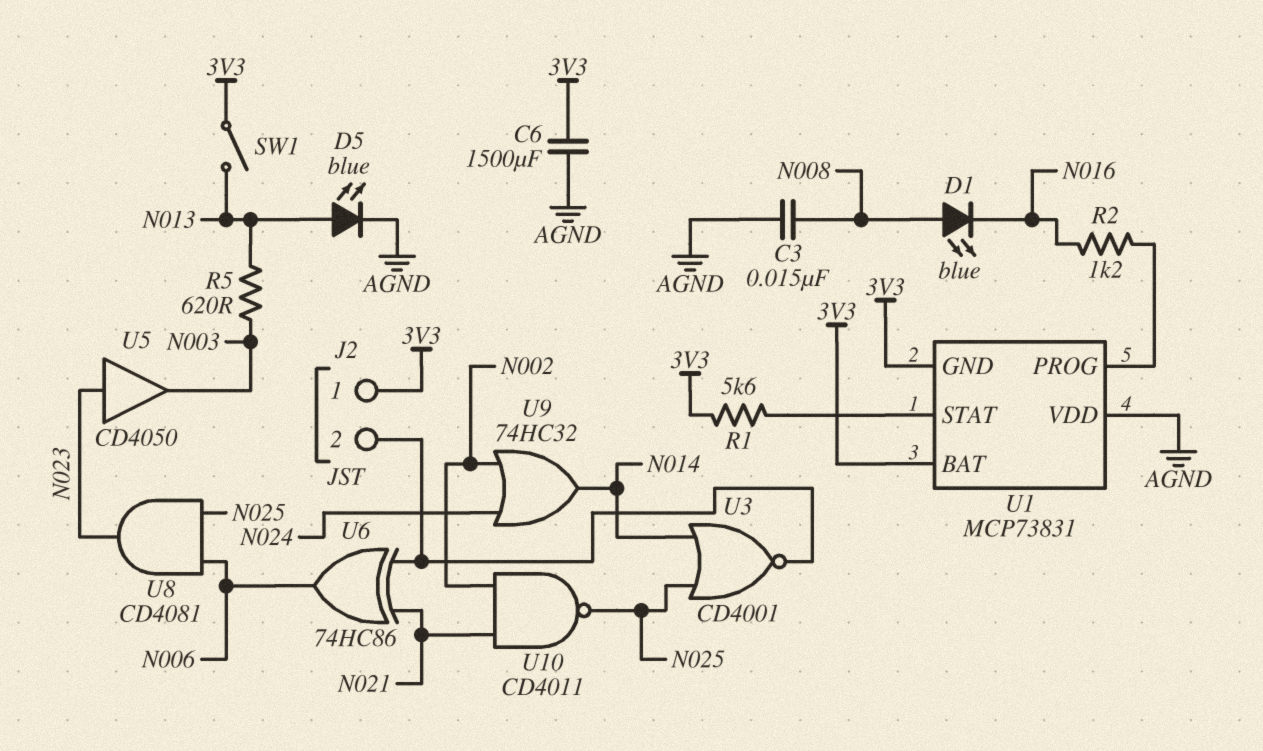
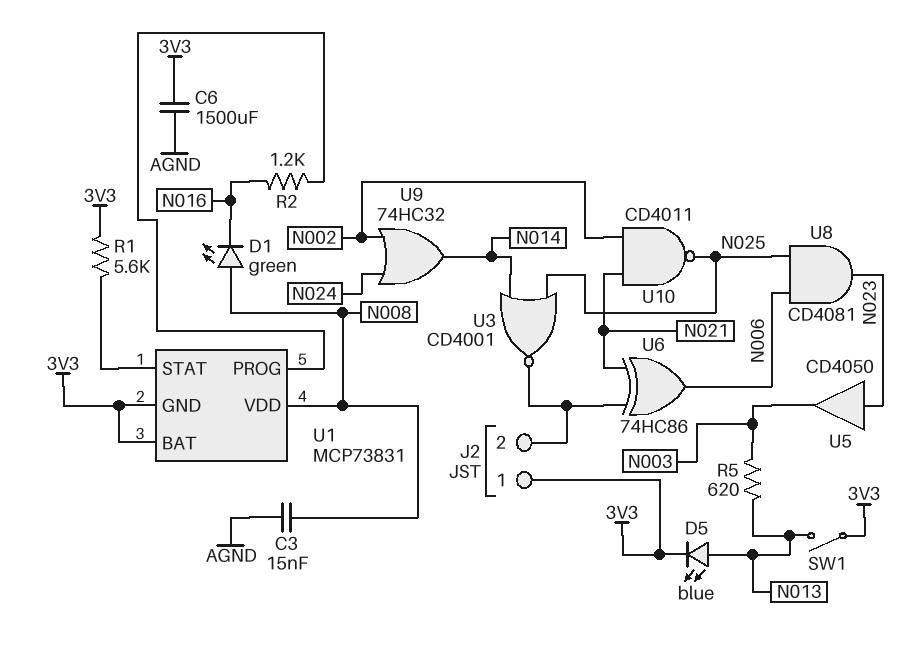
D1: LED blue (A N008, K N016) -> LED green (A N008, K N016)
D5: LED blue (A N013, K AGND) -> LED blue (A N013, K 3V3)
U1 pin VDD: AGND -> N008

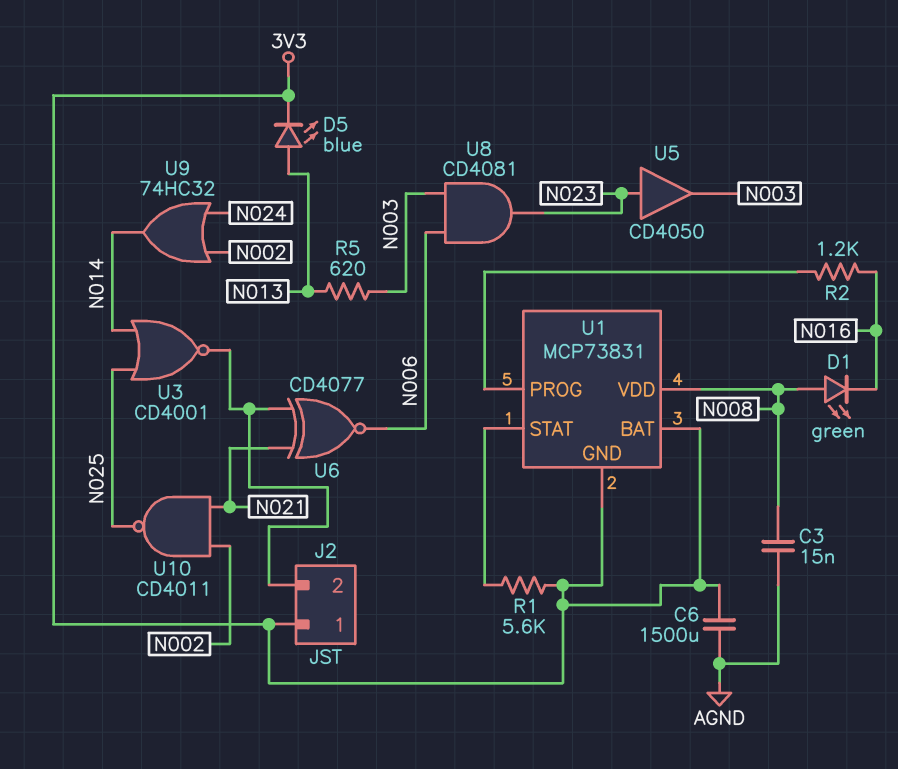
SW1: switch (3V3, N013) -> none
U6: XOR 74HC86 (in J2/2, in N021, out N006) -> XNOR CD4077 (in J2/2, in N021, out N006)
U8: AND CD4081 (in N006, in N025, out N023) -> AND CD4081 (in N003, in N006, out N023)

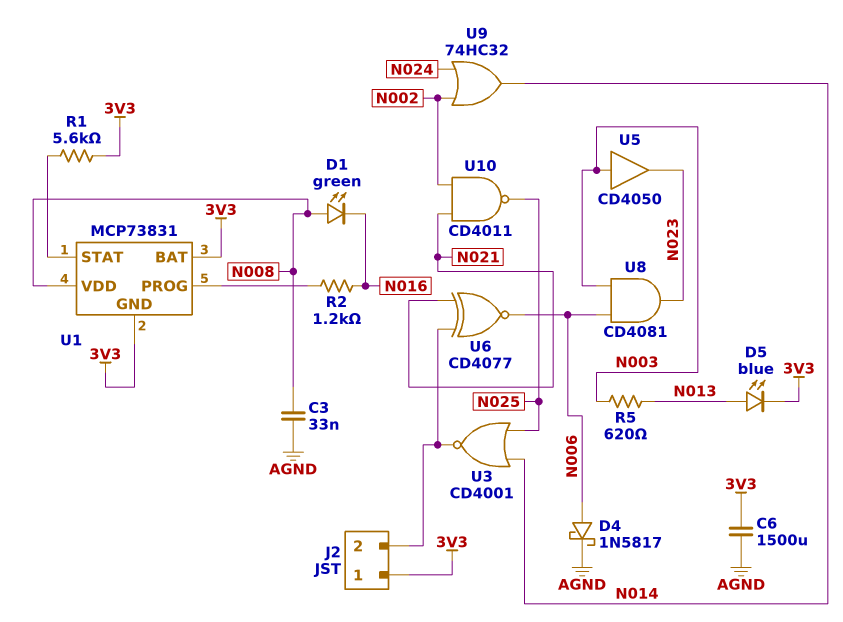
C3: 15nF (AGND, N008) -> 33nF (AGND, N008)
D4: none -> schottky 1N5817 (A N006, K AGND)
U5: buffer CD4050 (in N023, out N003) -> buffer CD4050 (in N003, out N023)

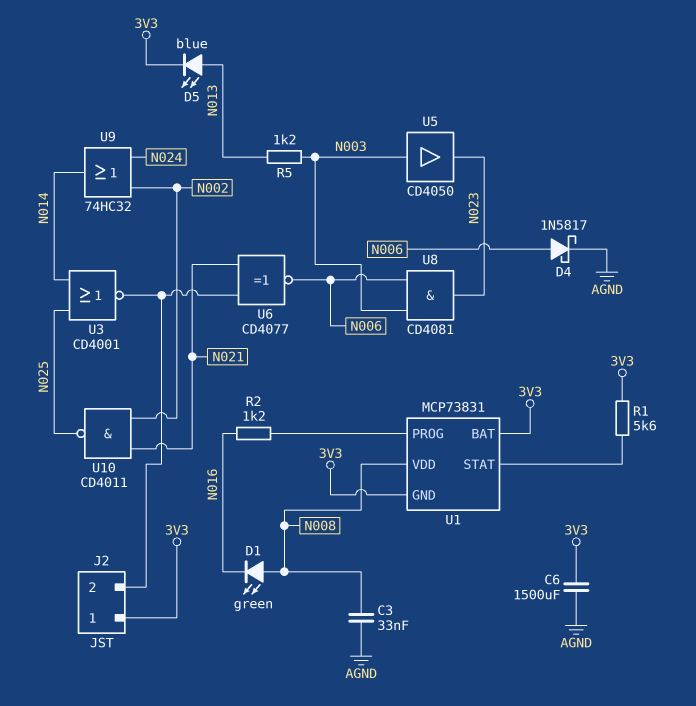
R5: 620 (N003, N013) -> 1.2k (N003, N013)

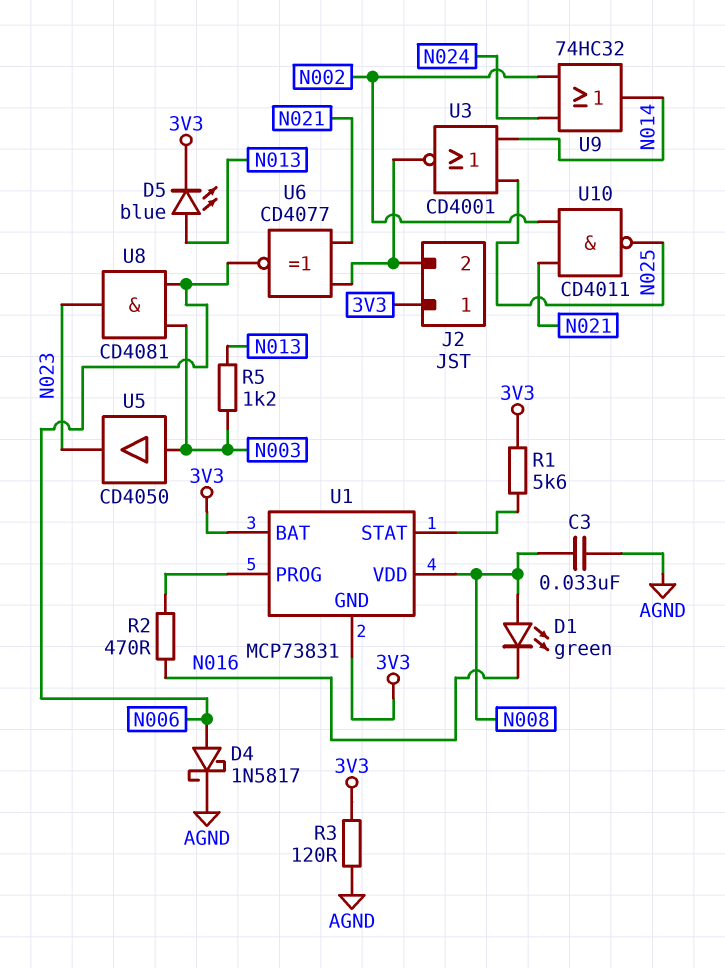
C6: 1500uF (3V3, AGND) -> none
R2: 1.2k (N016, U1/PROG) -> 470 (N016, U1/PROG)
R3: none -> 120 (3V3, AGND)

